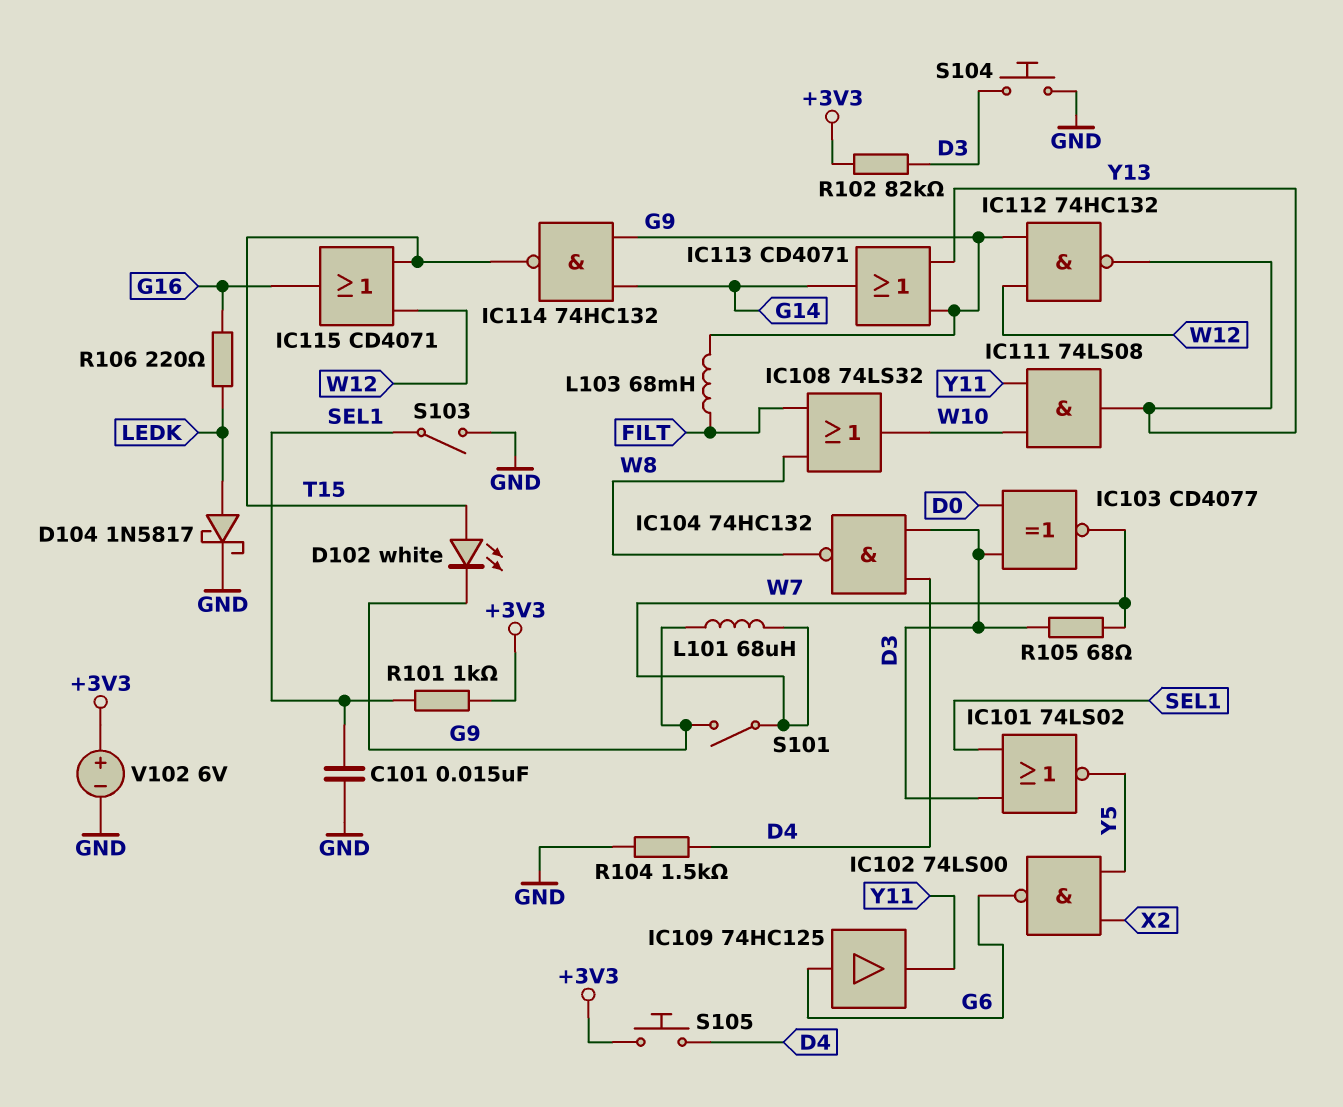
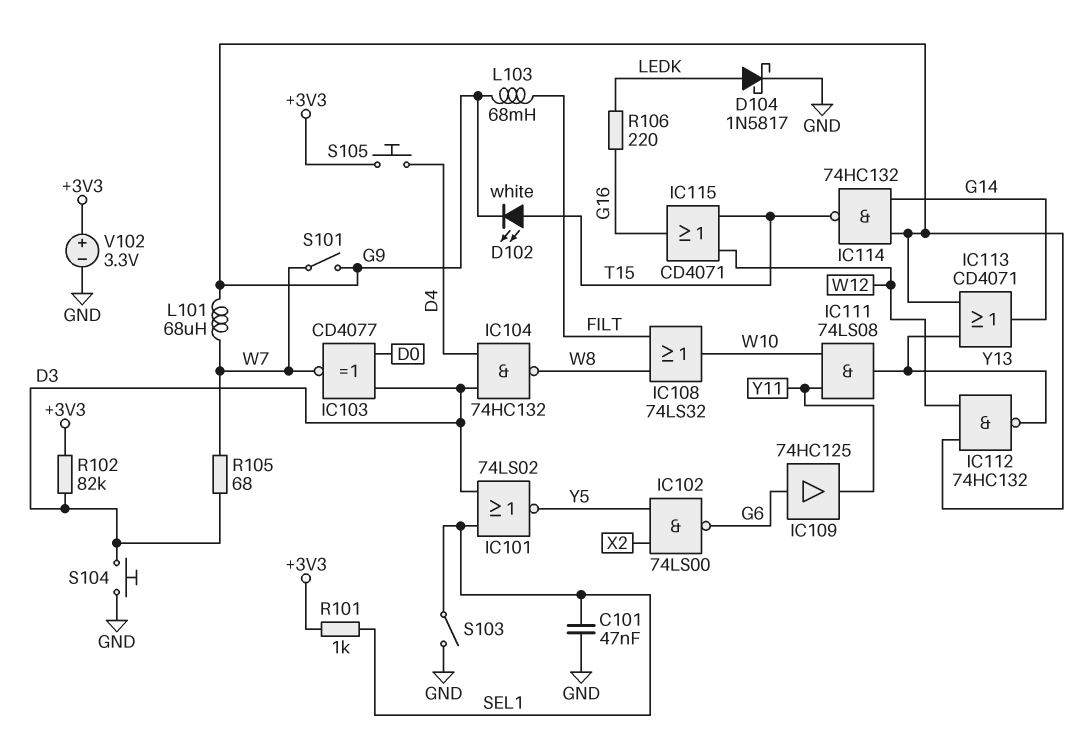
C101: 15nF (GND, SEL1) -> 47nF (GND, SEL1)
R104: 1.5k (D4, GND) -> none
V102: 6V (plus +3V3, minus GND) -> 3.3V (plus +3V3, minus GND)

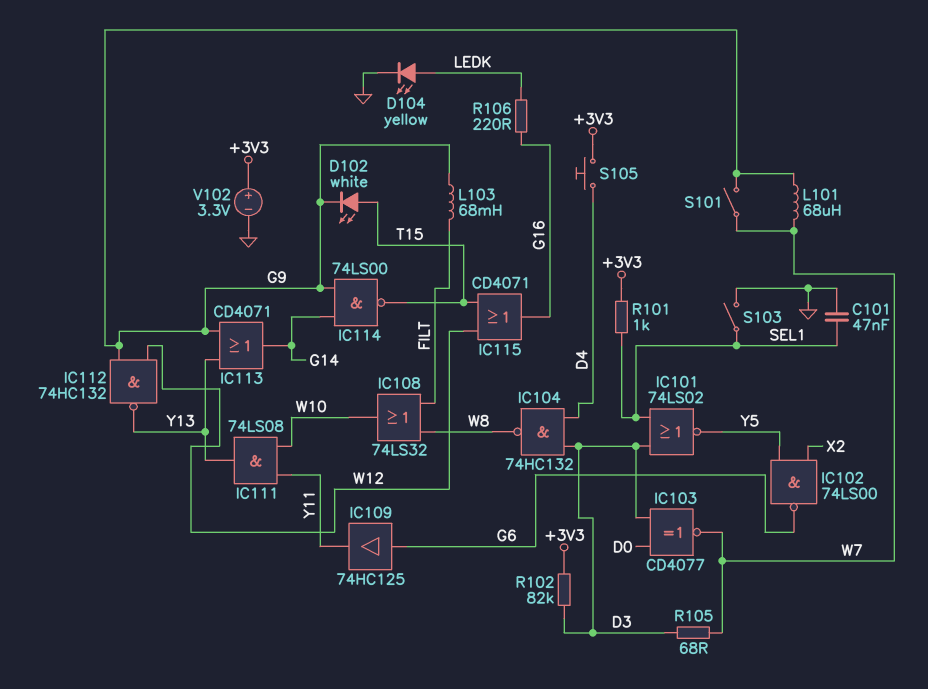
D104: schottky 1N5817 (A LEDK, K GND) -> LED yellow (A LEDK, K GND)
IC114: NAND 74HC132 (in G9, in G14, out T15) -> NAND 74LS00 (in G9, in G14, out T15)
S104: button (D3, GND) -> none

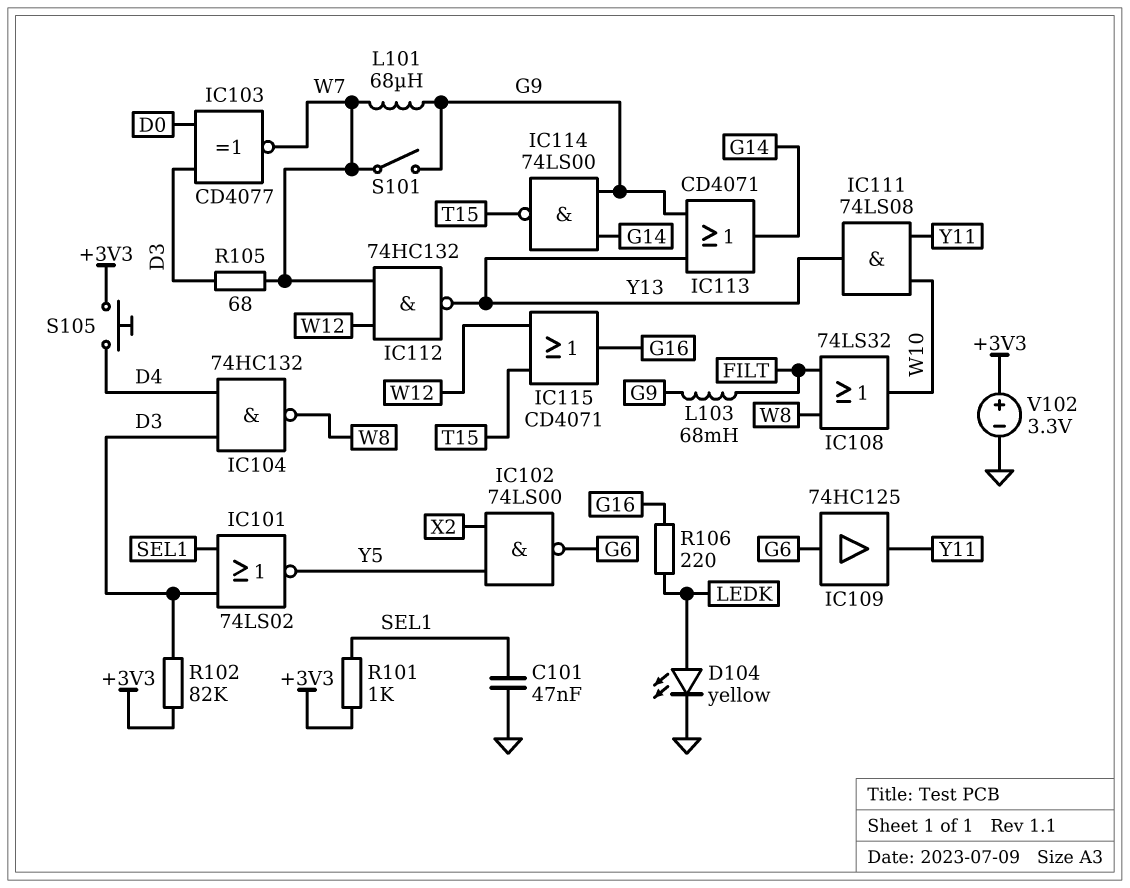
D102: LED white (A T15, K G9) -> none
IC112: NAND 74HC132 (in G9, in W12, out Y13) -> NAND 74HC132 (in W7, in W12, out Y13)
S103: switch (GND, SEL1) -> none

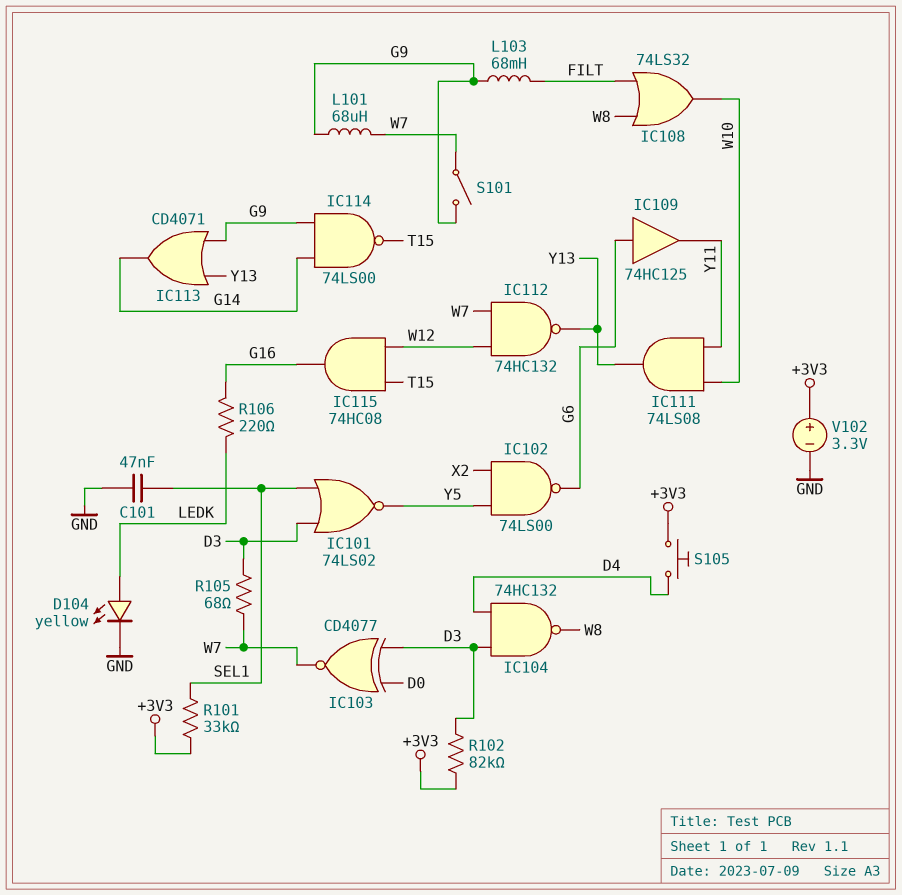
IC115: OR CD4071 (in T15, in W12, out G16) -> AND 74HC08 (in T15, in W12, out G16)
R101: 1k (+3V3, SEL1) -> 33k (+3V3, SEL1)

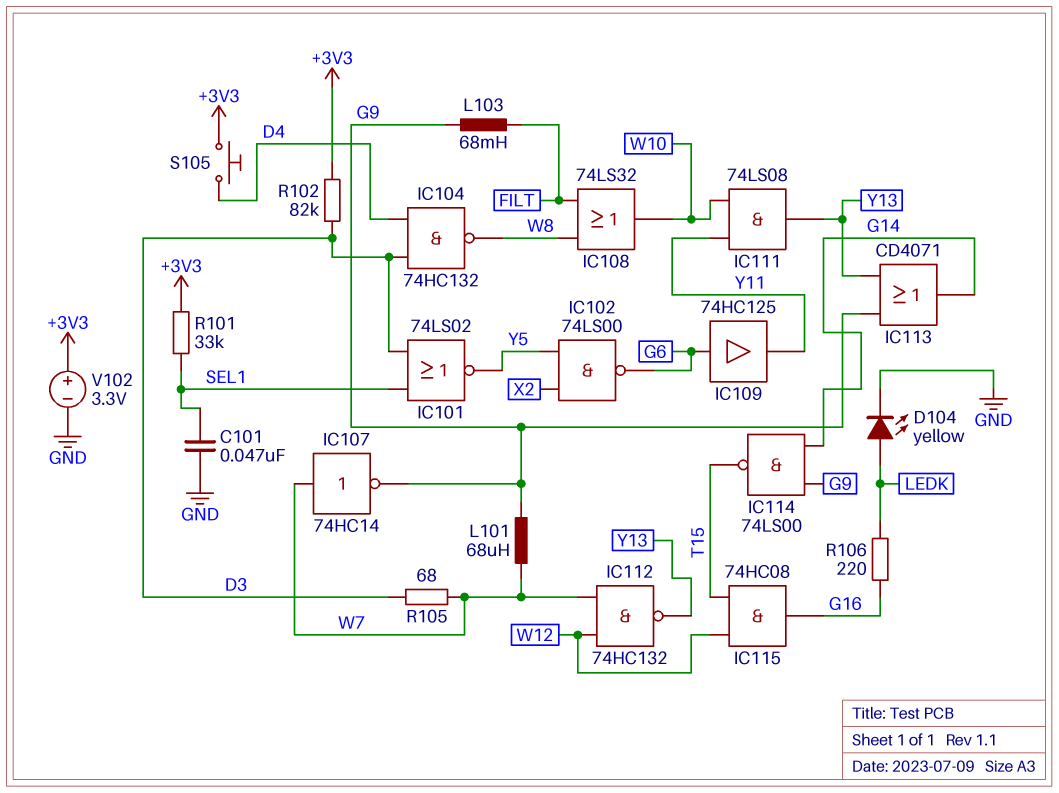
IC103: XNOR CD4077 (in D0, in D3, out W7) -> none
IC107: none -> NOT 74HC14 (in W7, out G9)
S101: switch (G9, W7) -> none

